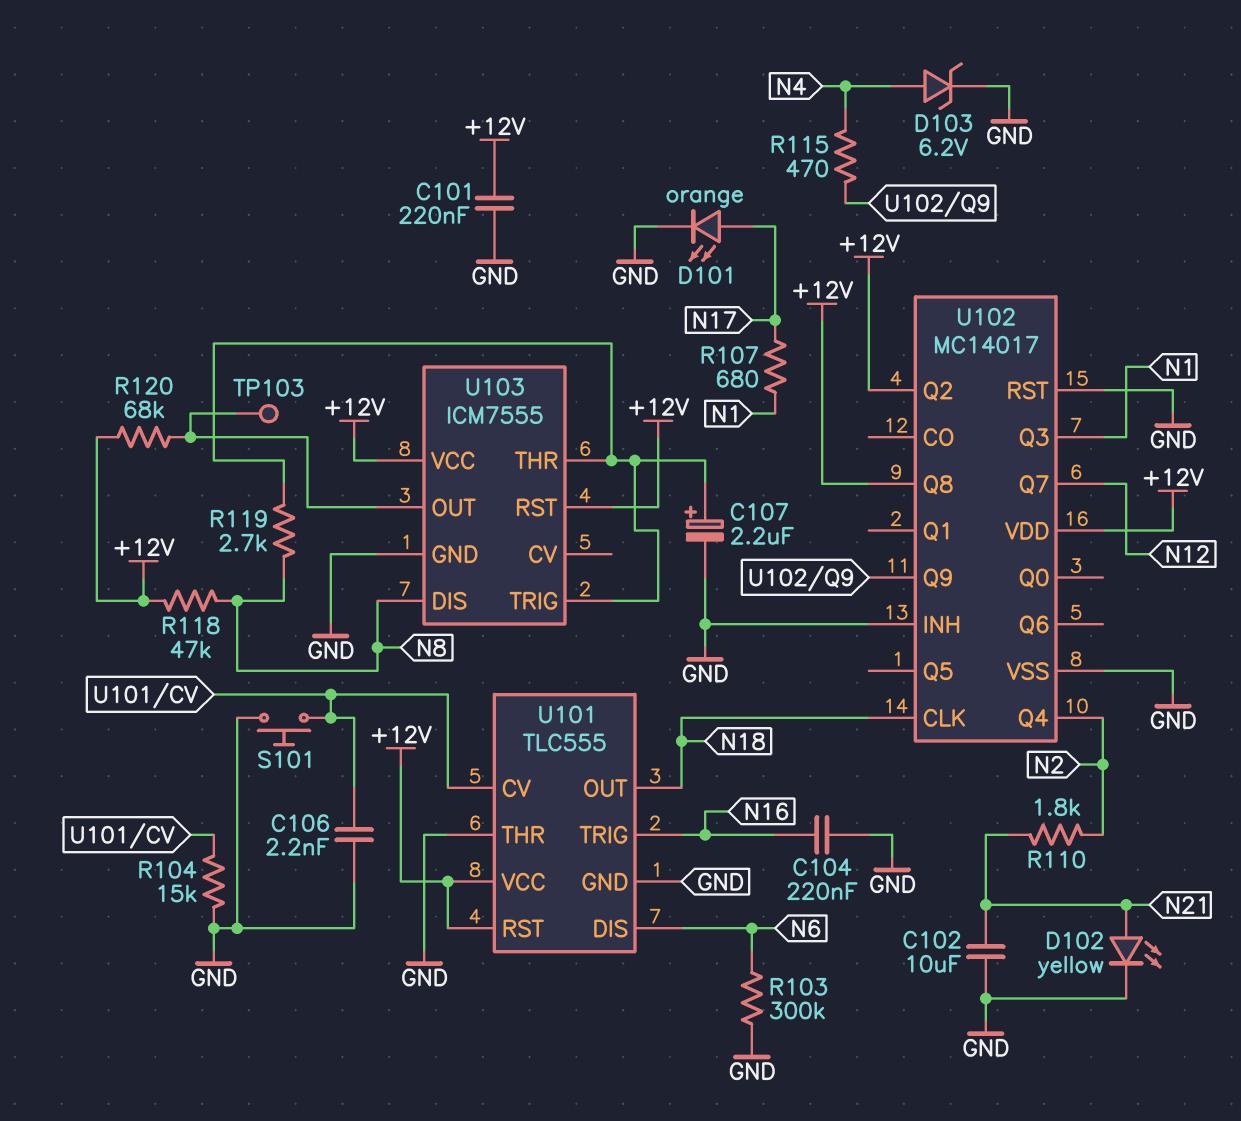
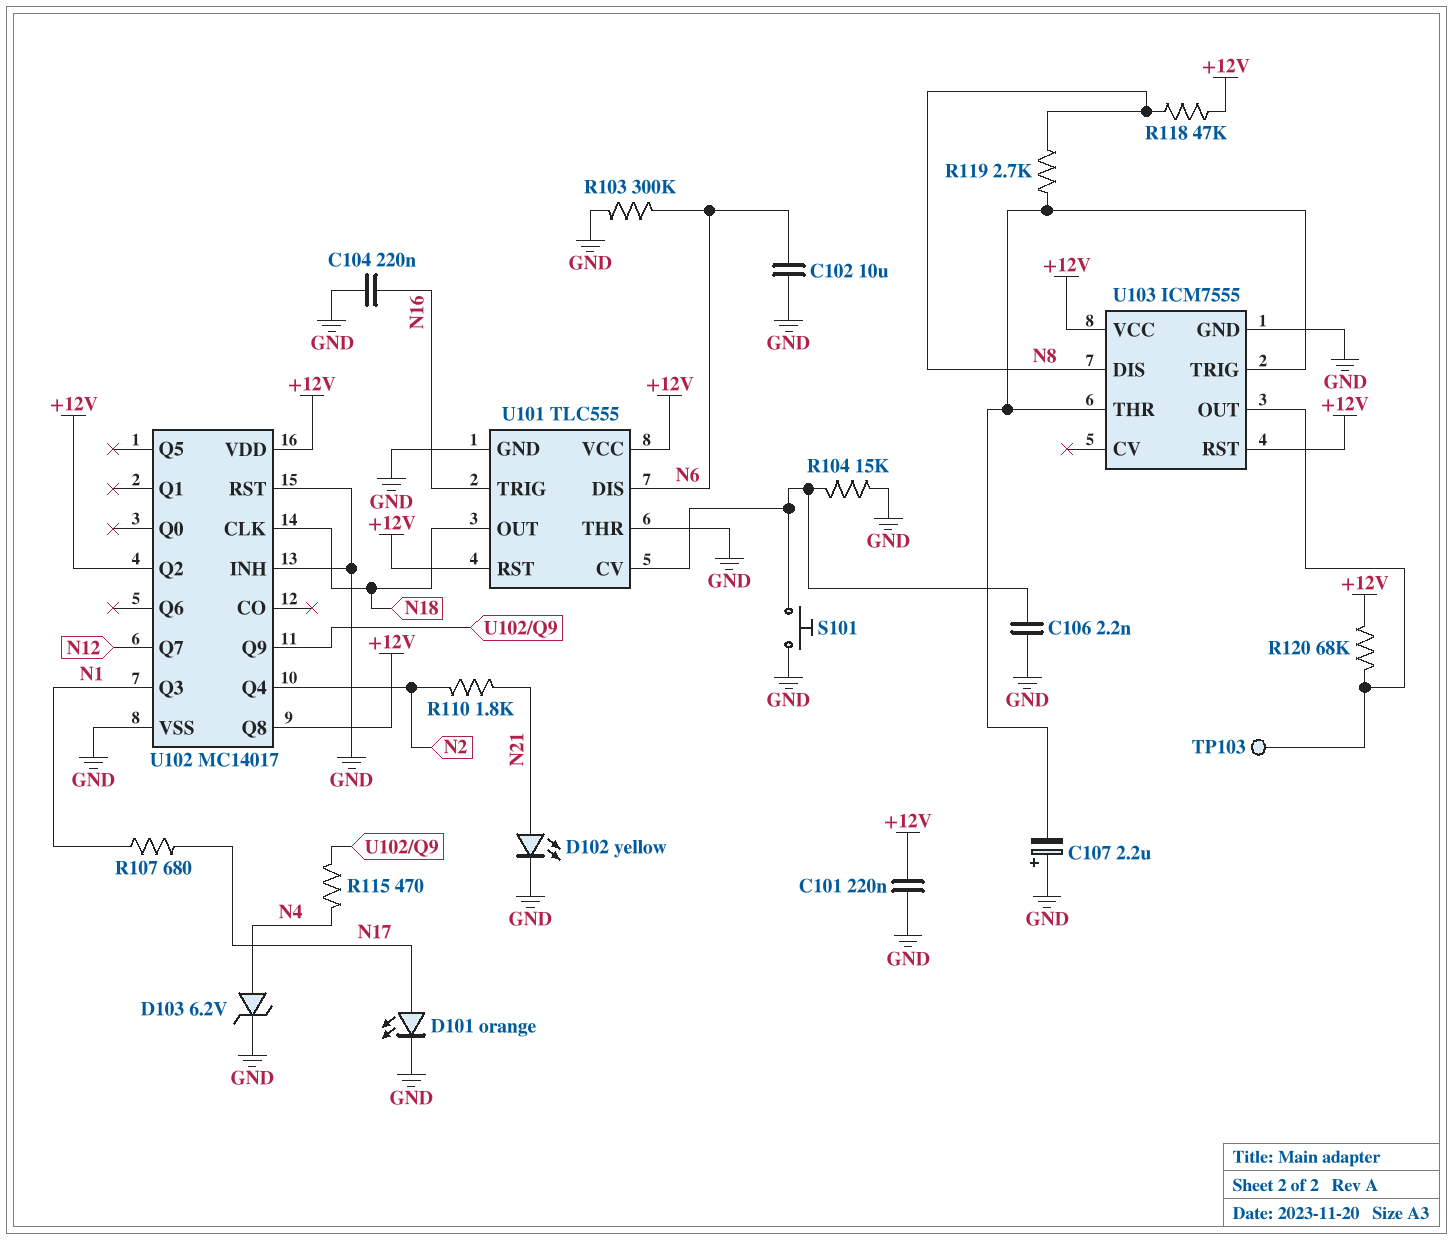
C102: 10uF (GND, N21) -> 10uF (GND, N6)
C107: 2.2uF (plus U103/THR, minus GND) -> 2.2uF (plus GND, minus U103/THR)

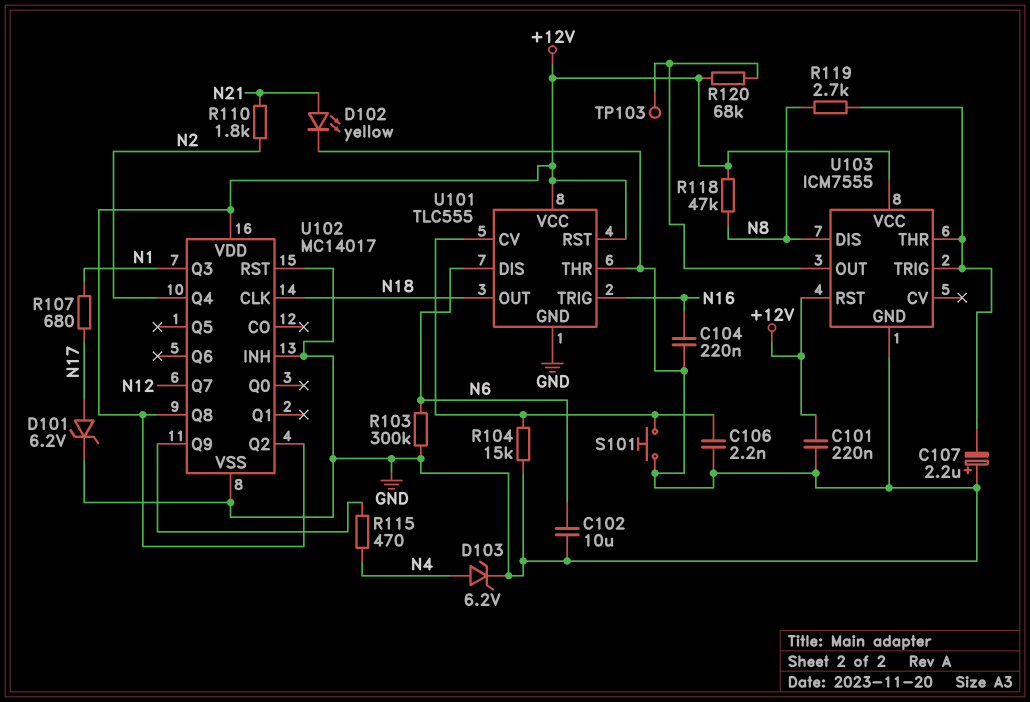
D101: LED orange (A N17, K GND) -> zener 6.2V (A N17, K GND)

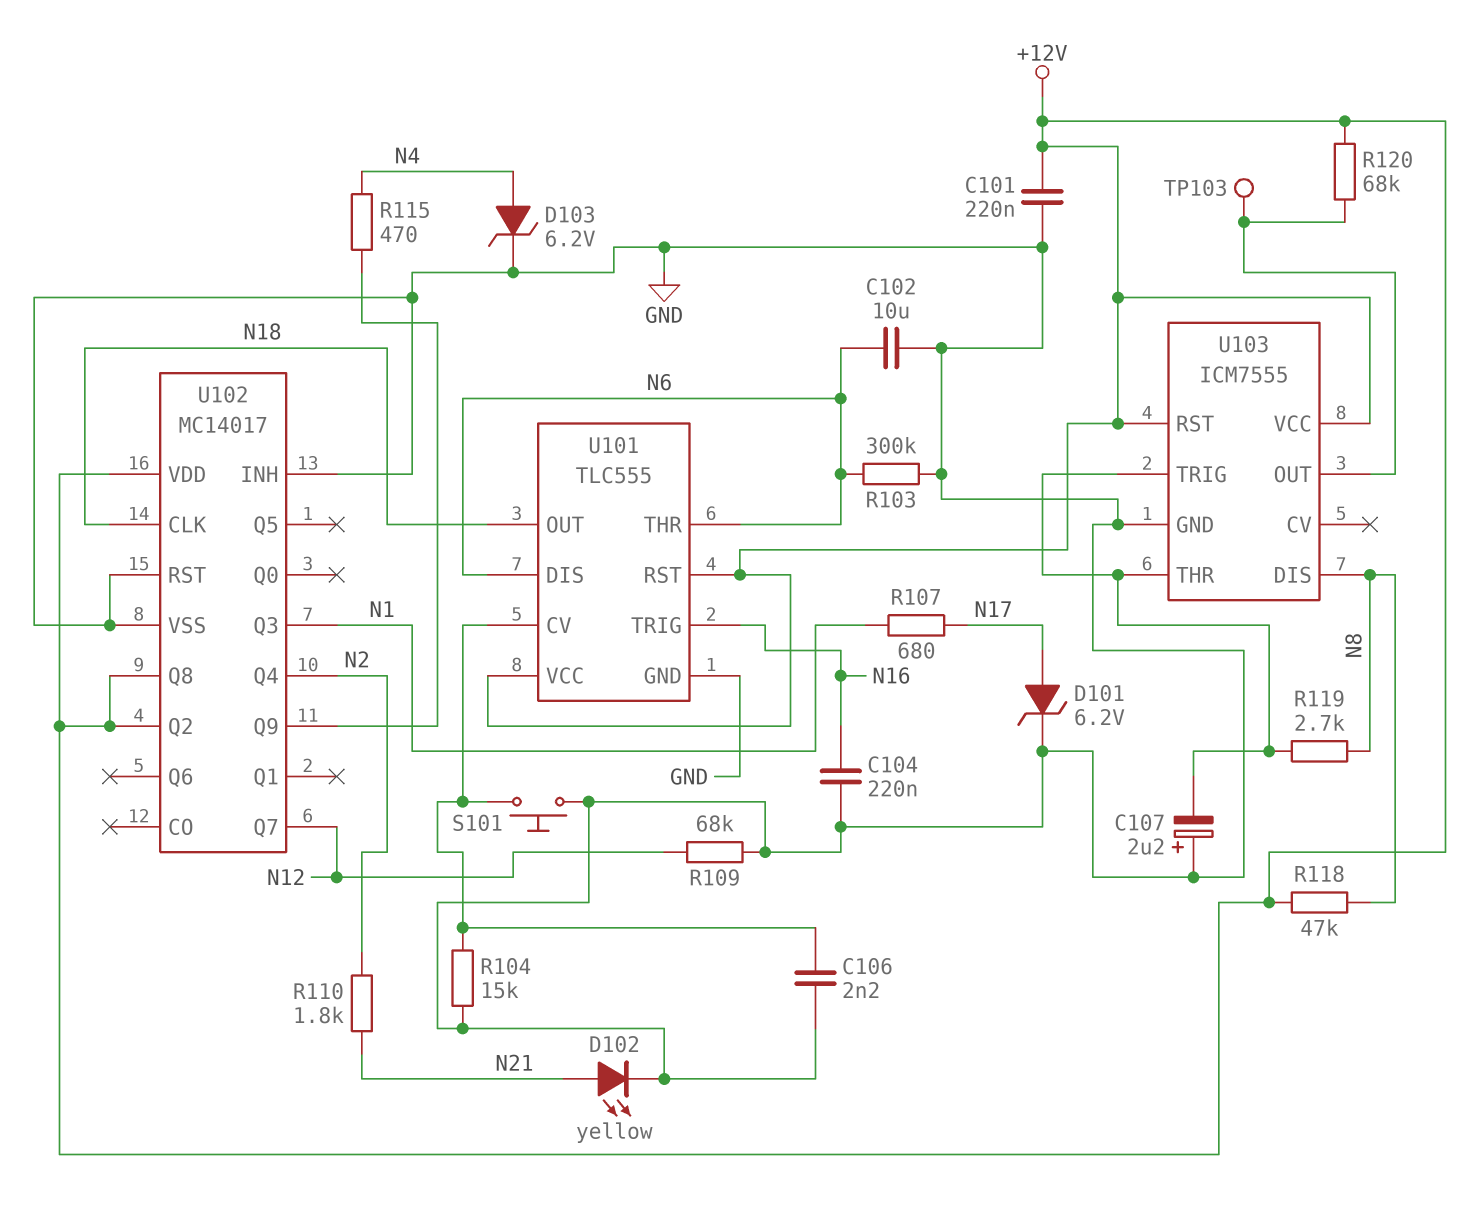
R109: none -> 68k (GND, N12)
U101 pin THR: GND -> N6

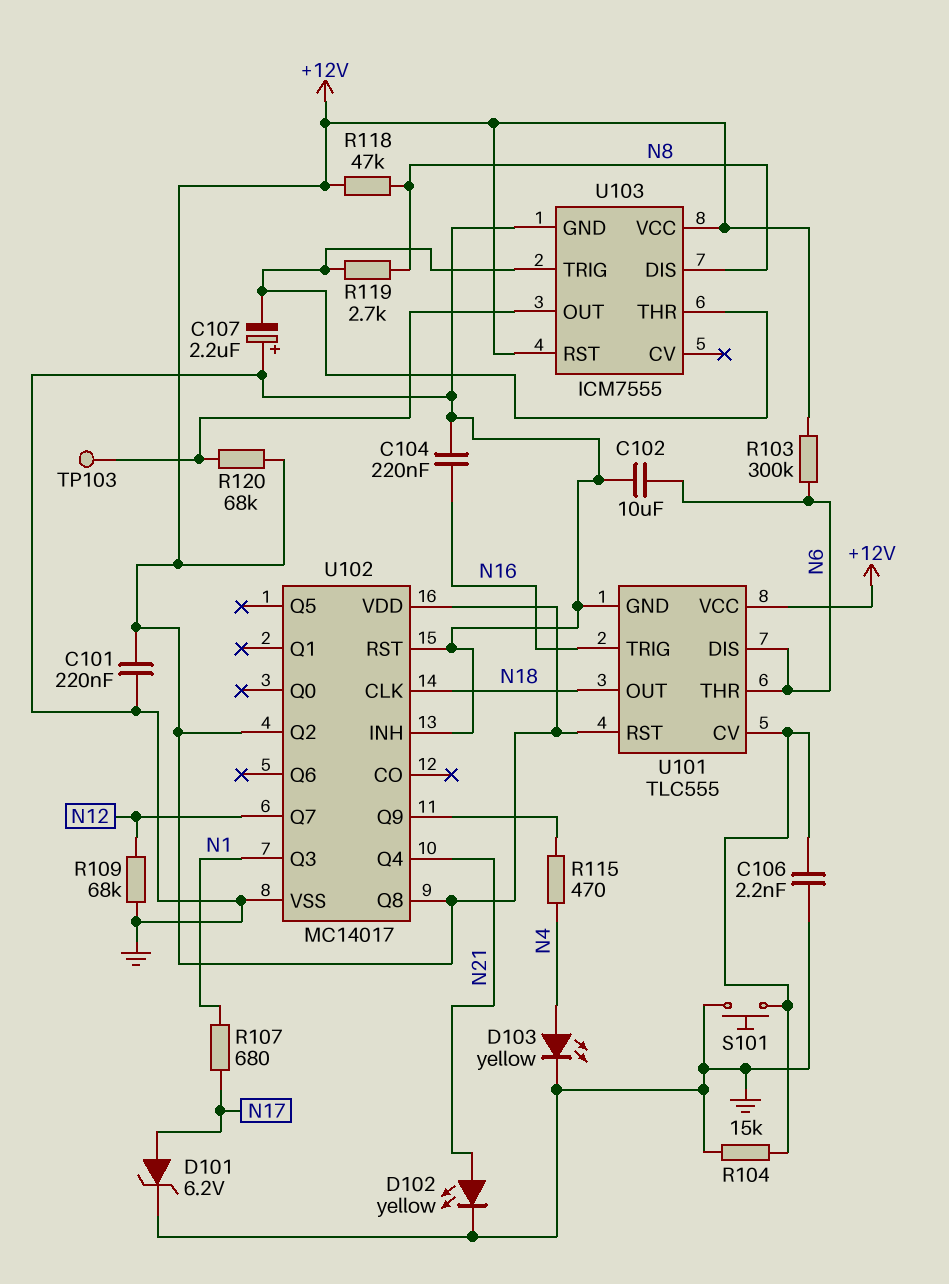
D103: zener 6.2V (A N4, K GND) -> LED yellow (A N4, K GND)
R103: 300k (GND, N6) -> 300k (+12V, N6)
R110: 1.8k (N2, N21) -> none
U102 pin Q4: N2 -> N21

